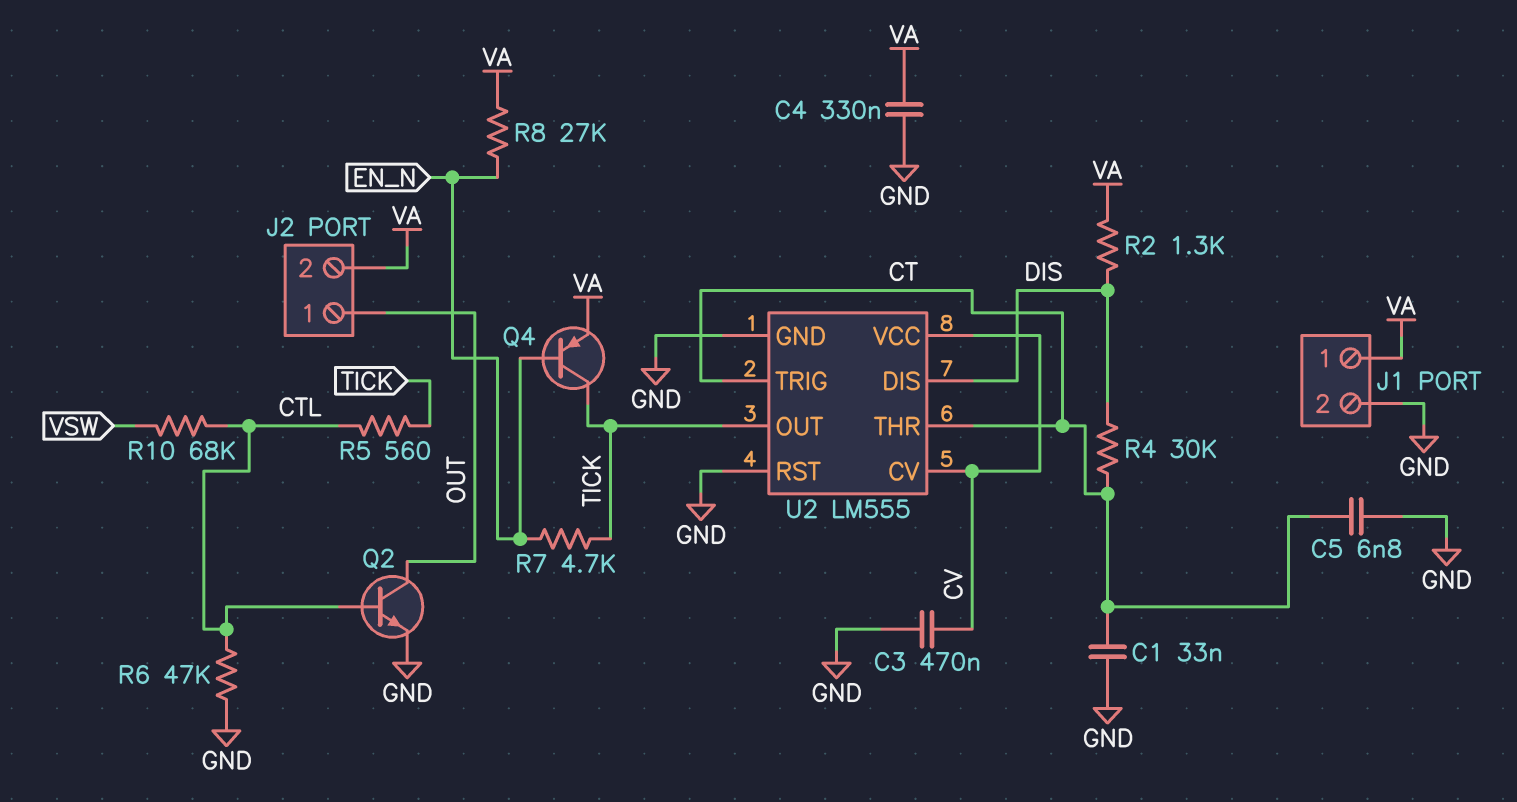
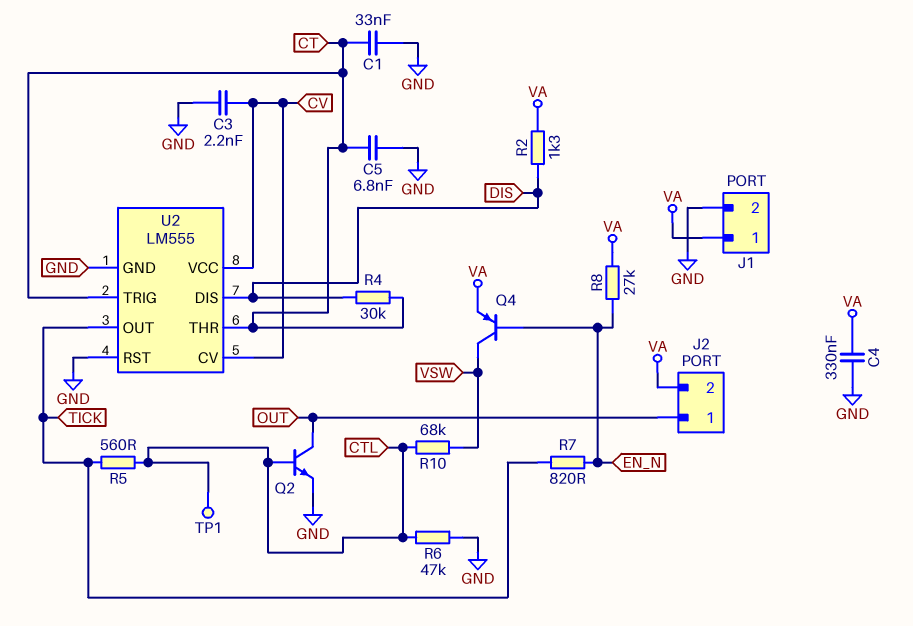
C3: 470nF (CV, GND) -> 2.2nF (CV, GND)
Q4: PNP (B EN_N, C TICK, E VA) -> PNP (B EN_N, C VSW, E VA)
R7: 4.7k (EN_N, TICK) -> 820 (EN_N, TICK)
TP1: none -> test point (CTL)

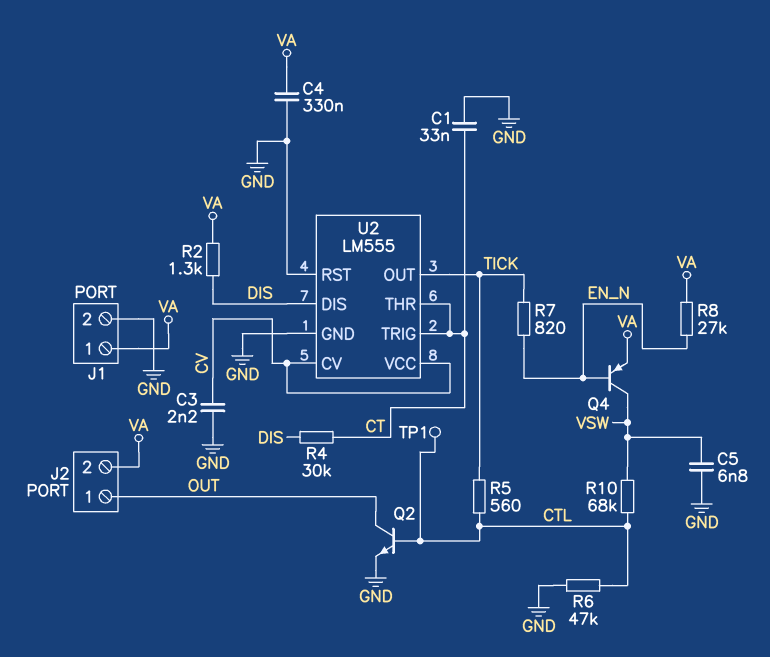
C5: 6.8nF (CT, GND) -> 6.8nF (GND, VSW)

